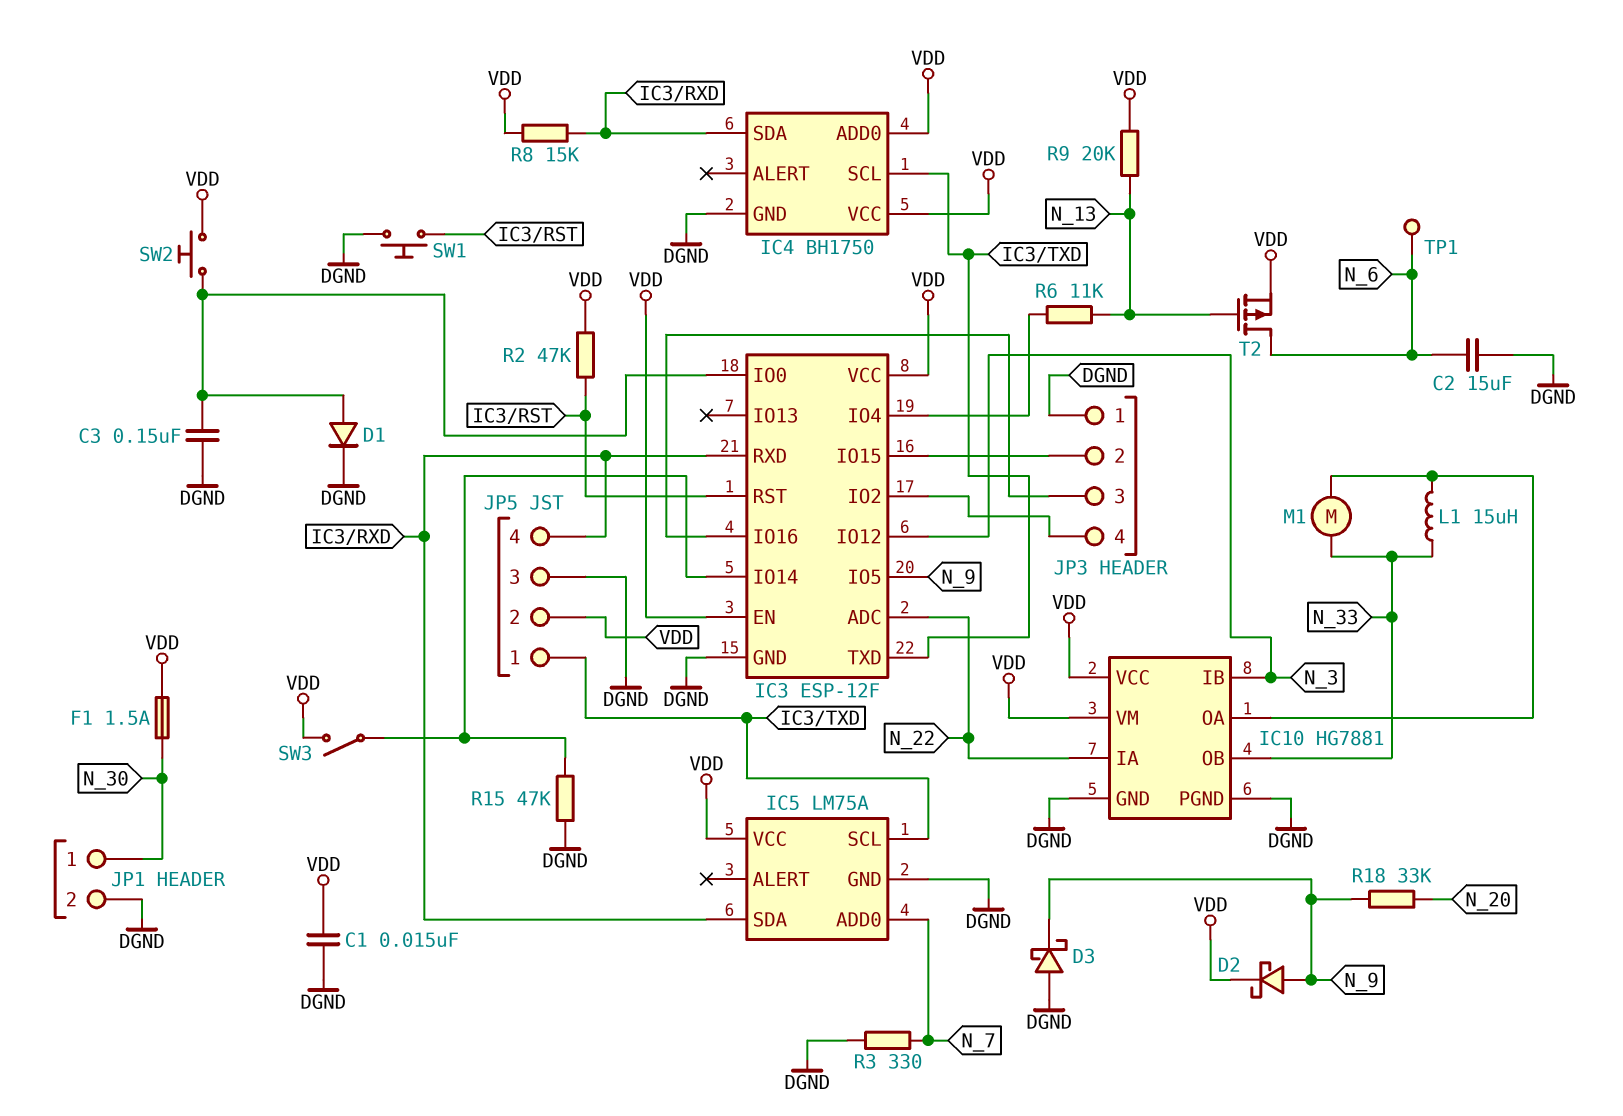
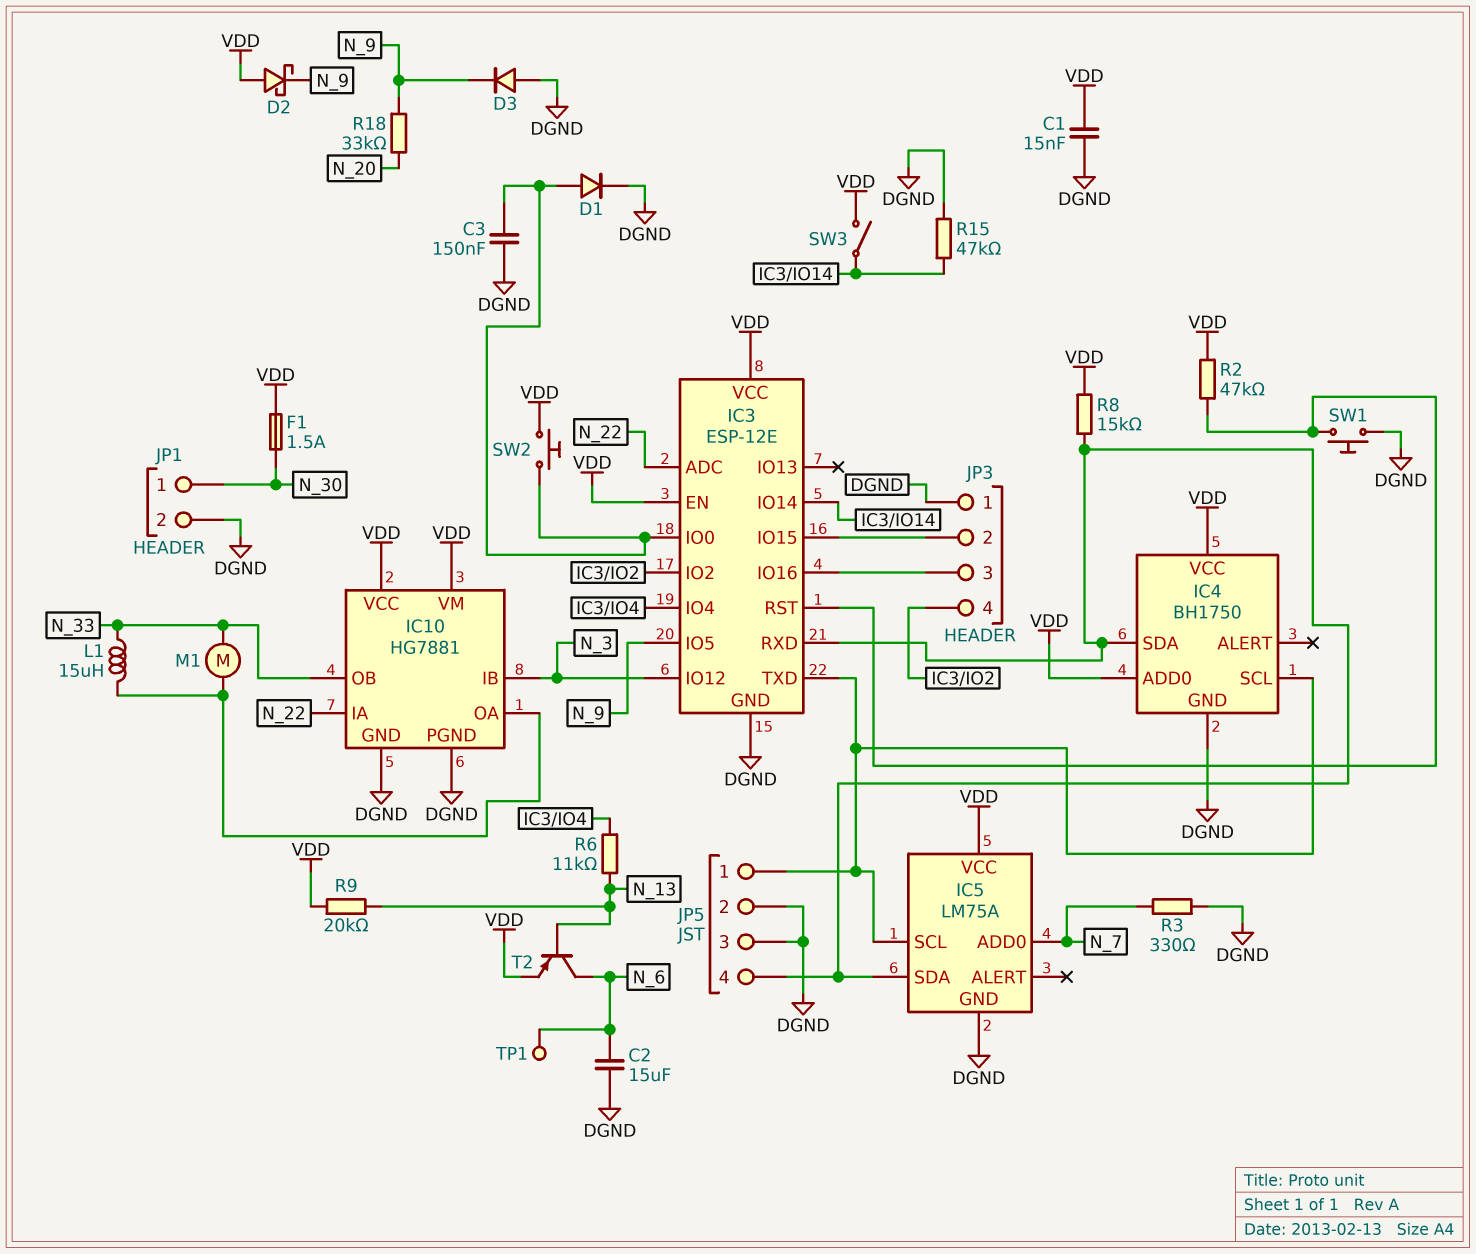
D2: schottky (A N_9, K VDD) -> schottky (A VDD, K N_9)
D3: schottky (A DGND, K N_9) -> diode (A DGND, K N_9)
IC3: ESP-12F -> ESP-12E
JP5 pin 2: VDD -> DGND
T2: PMOS (G N_13, D N_6, S VDD) -> PNP (B N_13, C N_6, E VDD)

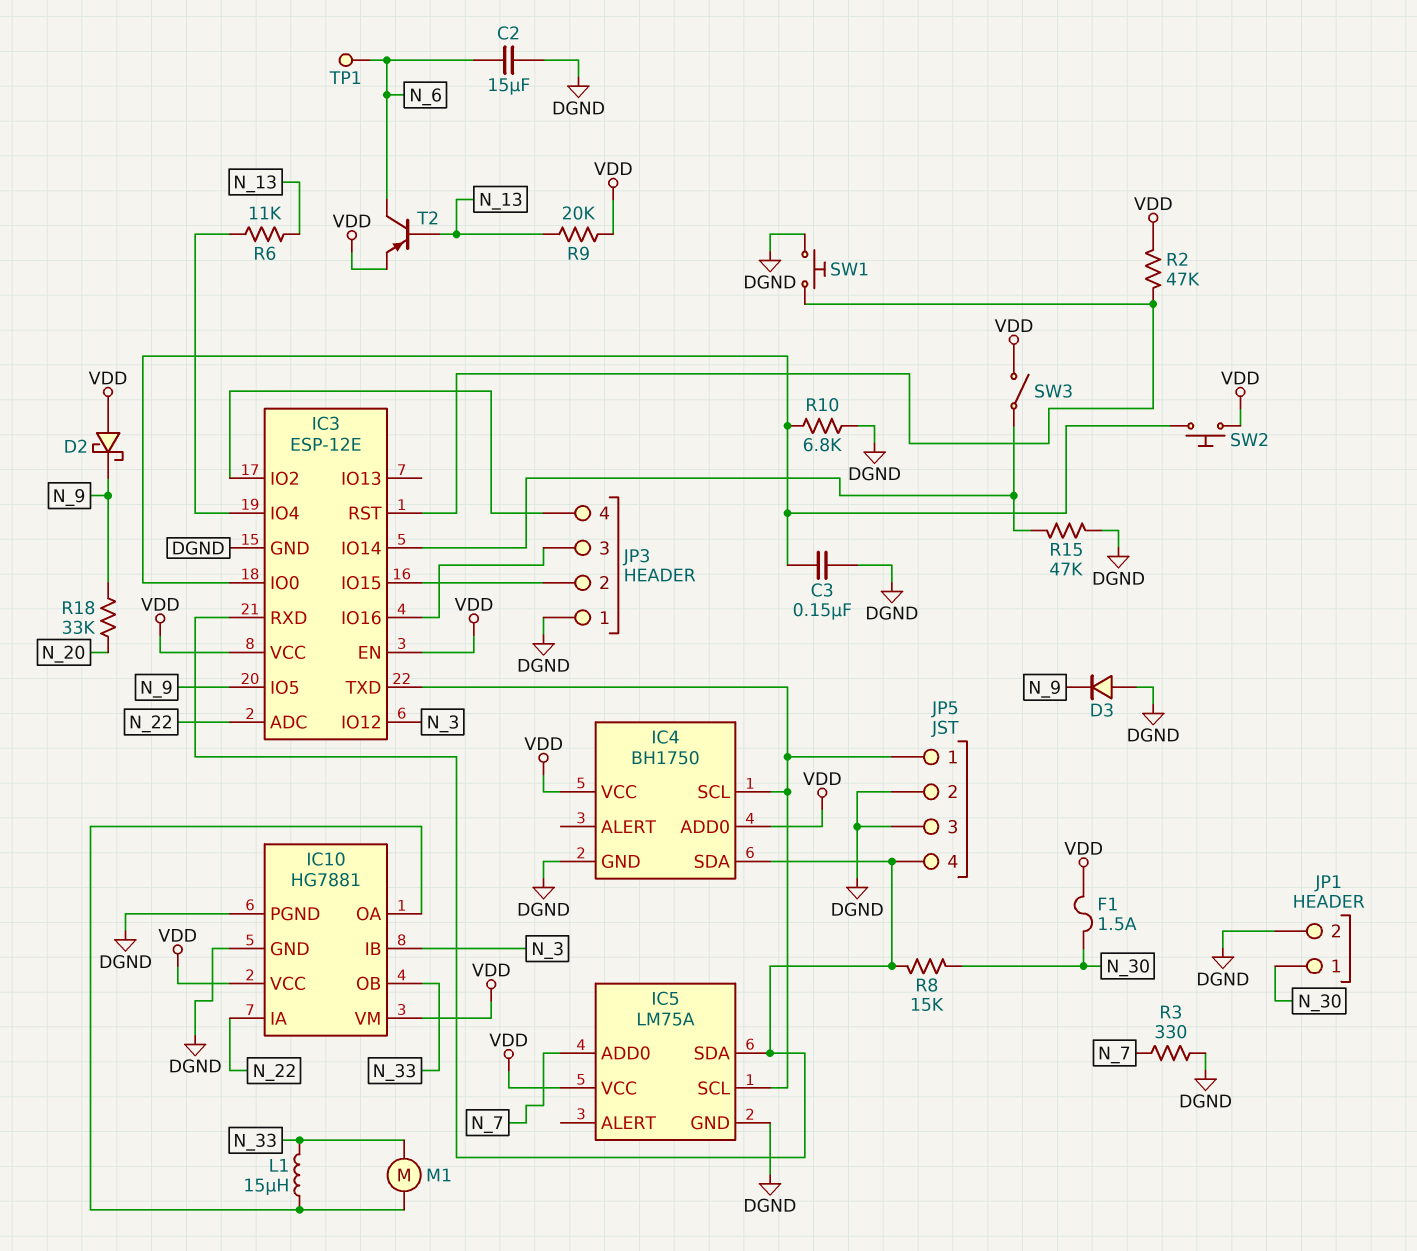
C1: 15nF (DGND, VDD) -> none
D1: diode (A IC3/IO0, K DGND) -> none
R8: 15k (IC3/RXD, VDD) -> 15k (IC3/RXD, N_30)
R10: none -> 6.8k (DGND, IC3/IO0)

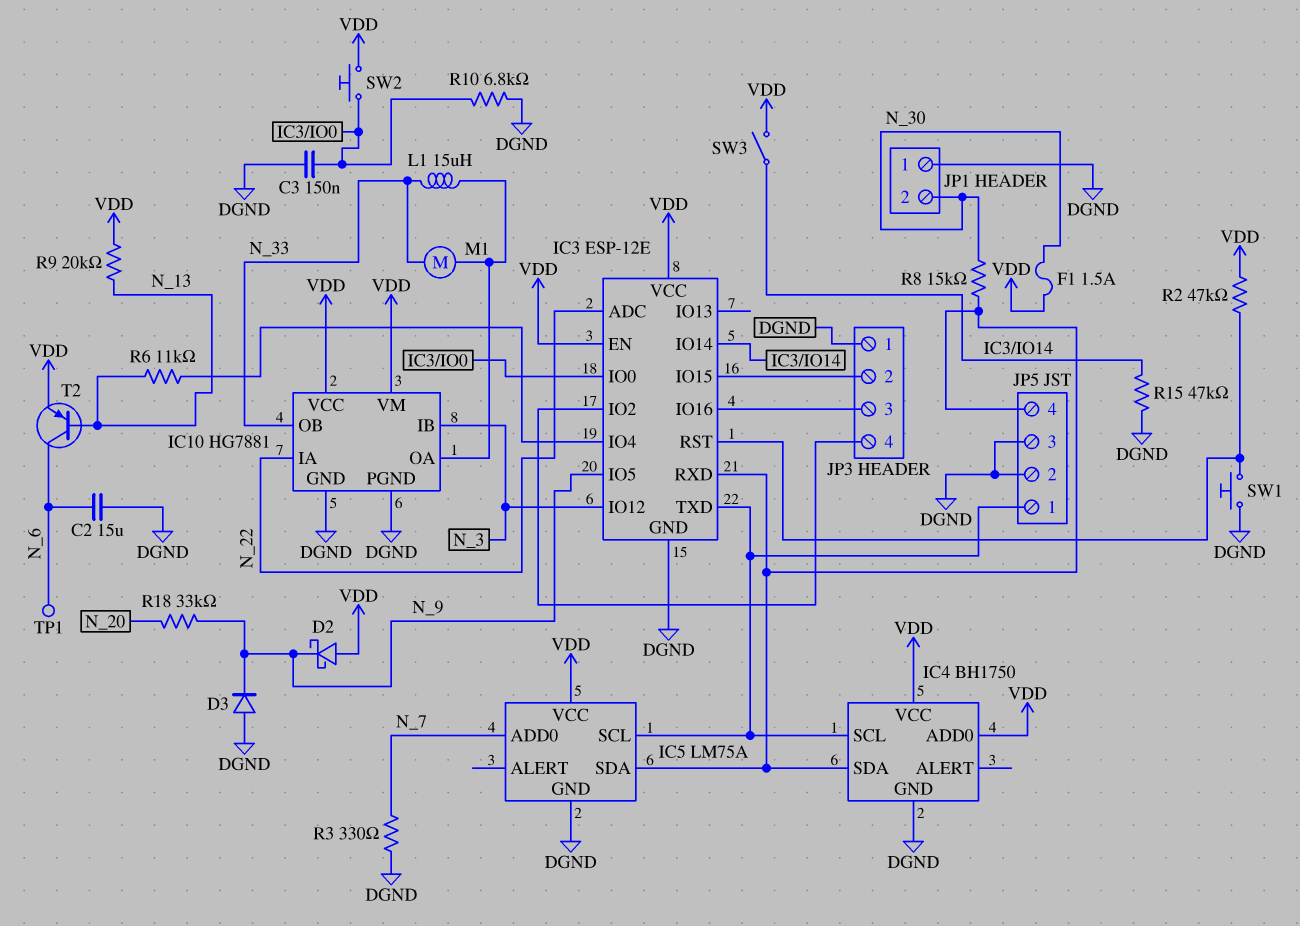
JP1 pin 1: N_30 -> DGND
JP1 pin 2: DGND -> N_30

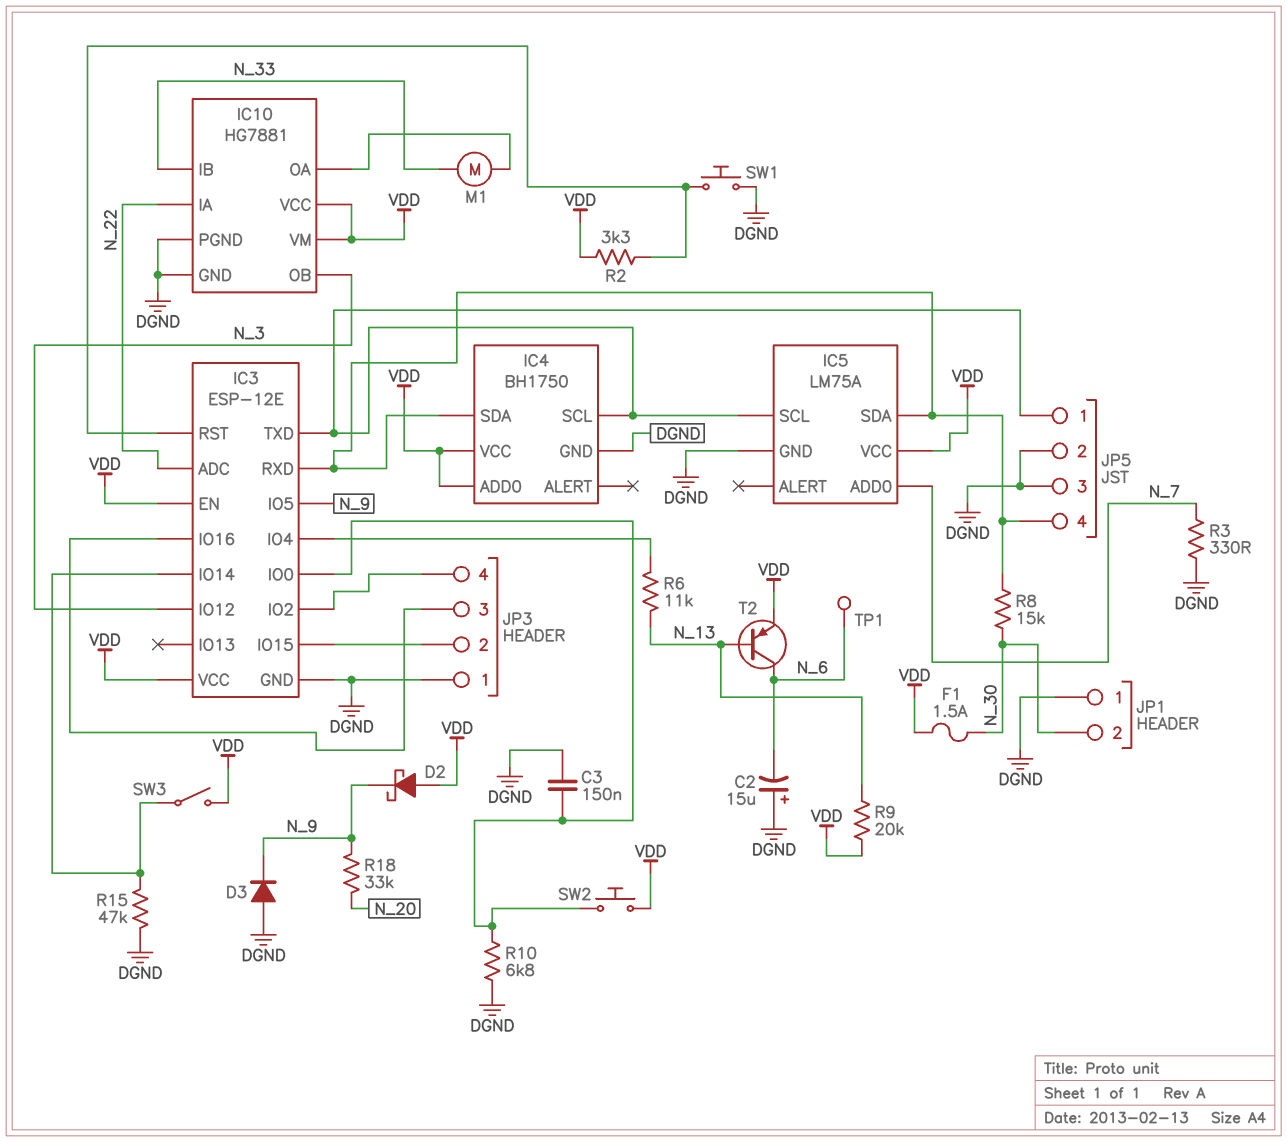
C2: 15uF (DGND, N_6) -> 15uF (plus DGND, minus N_6)
IC10 pin IB: N_3 -> N_33
IC10 pin OB: N_33 -> N_3
L1: 15uH (IC10/OA, N_33) -> none
R2: 47k (IC3/RST, VDD) -> 3.3k (IC3/RST, VDD)

